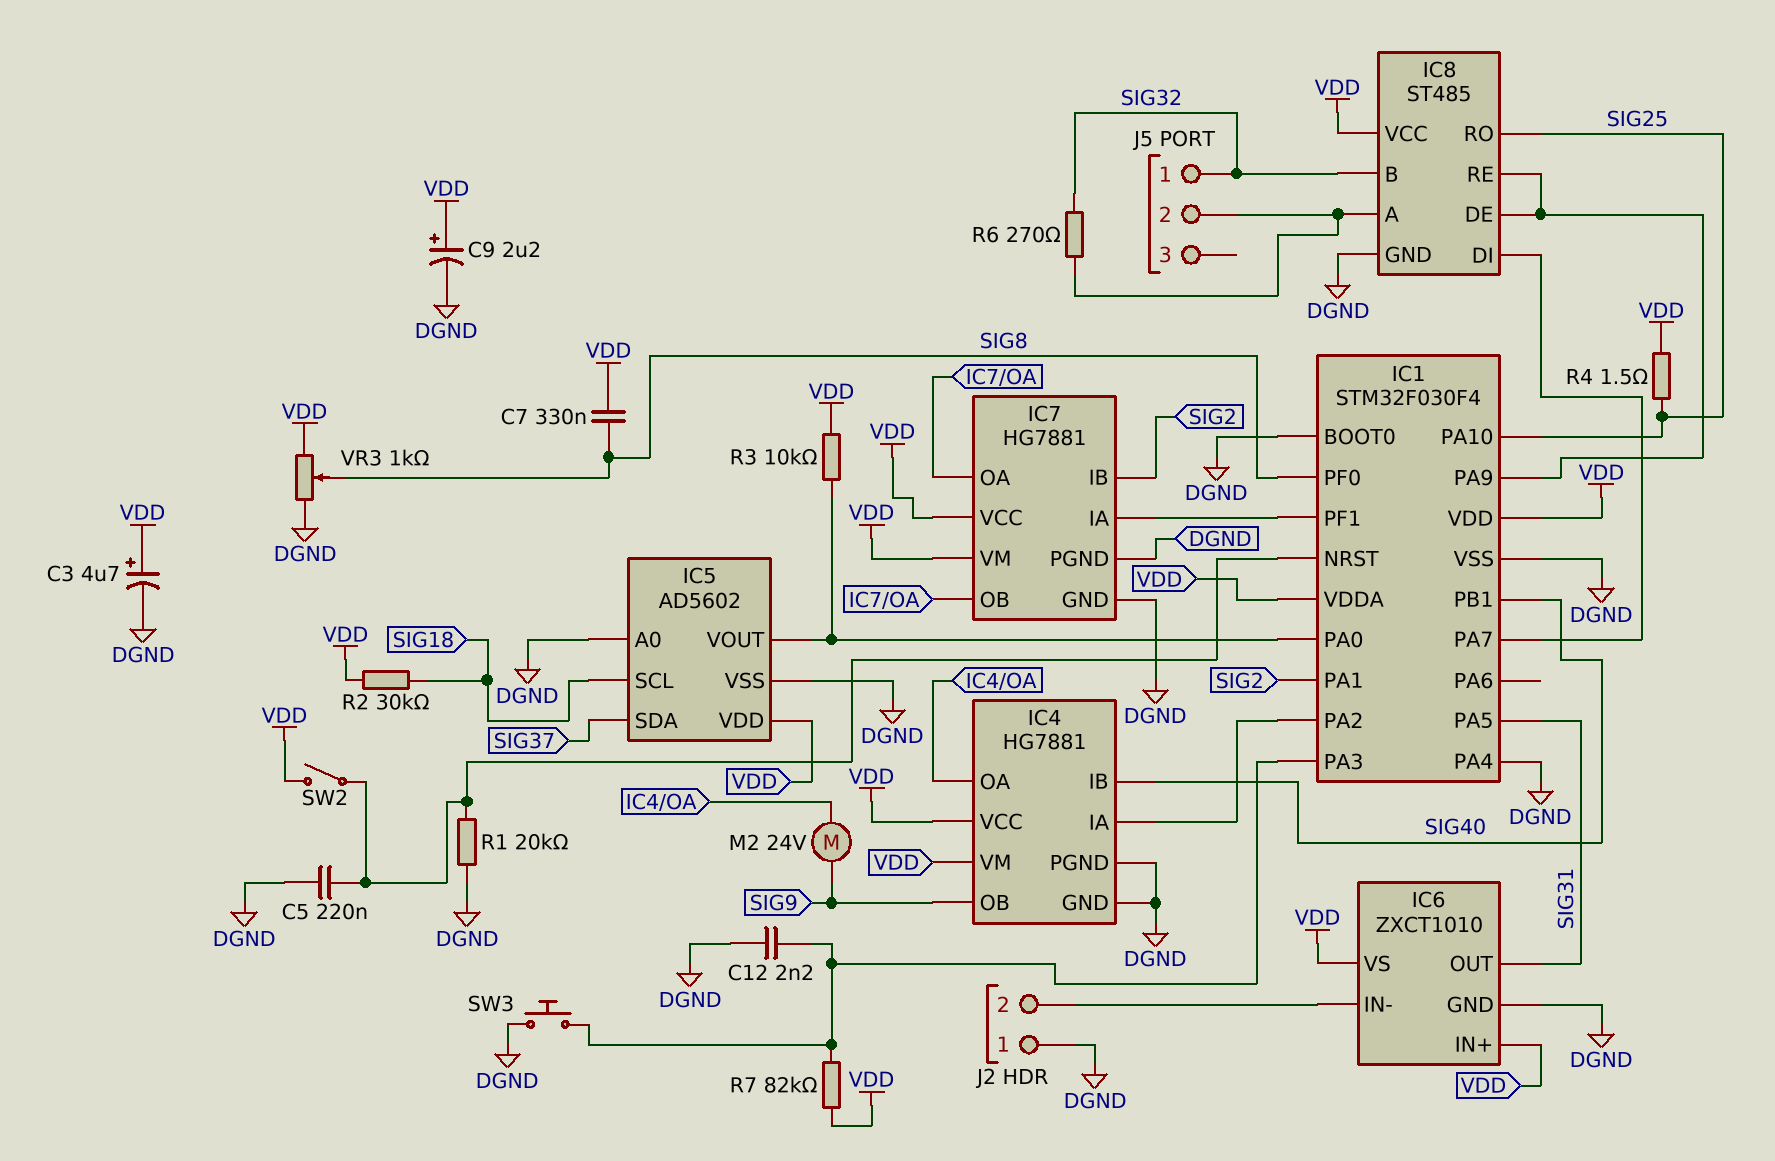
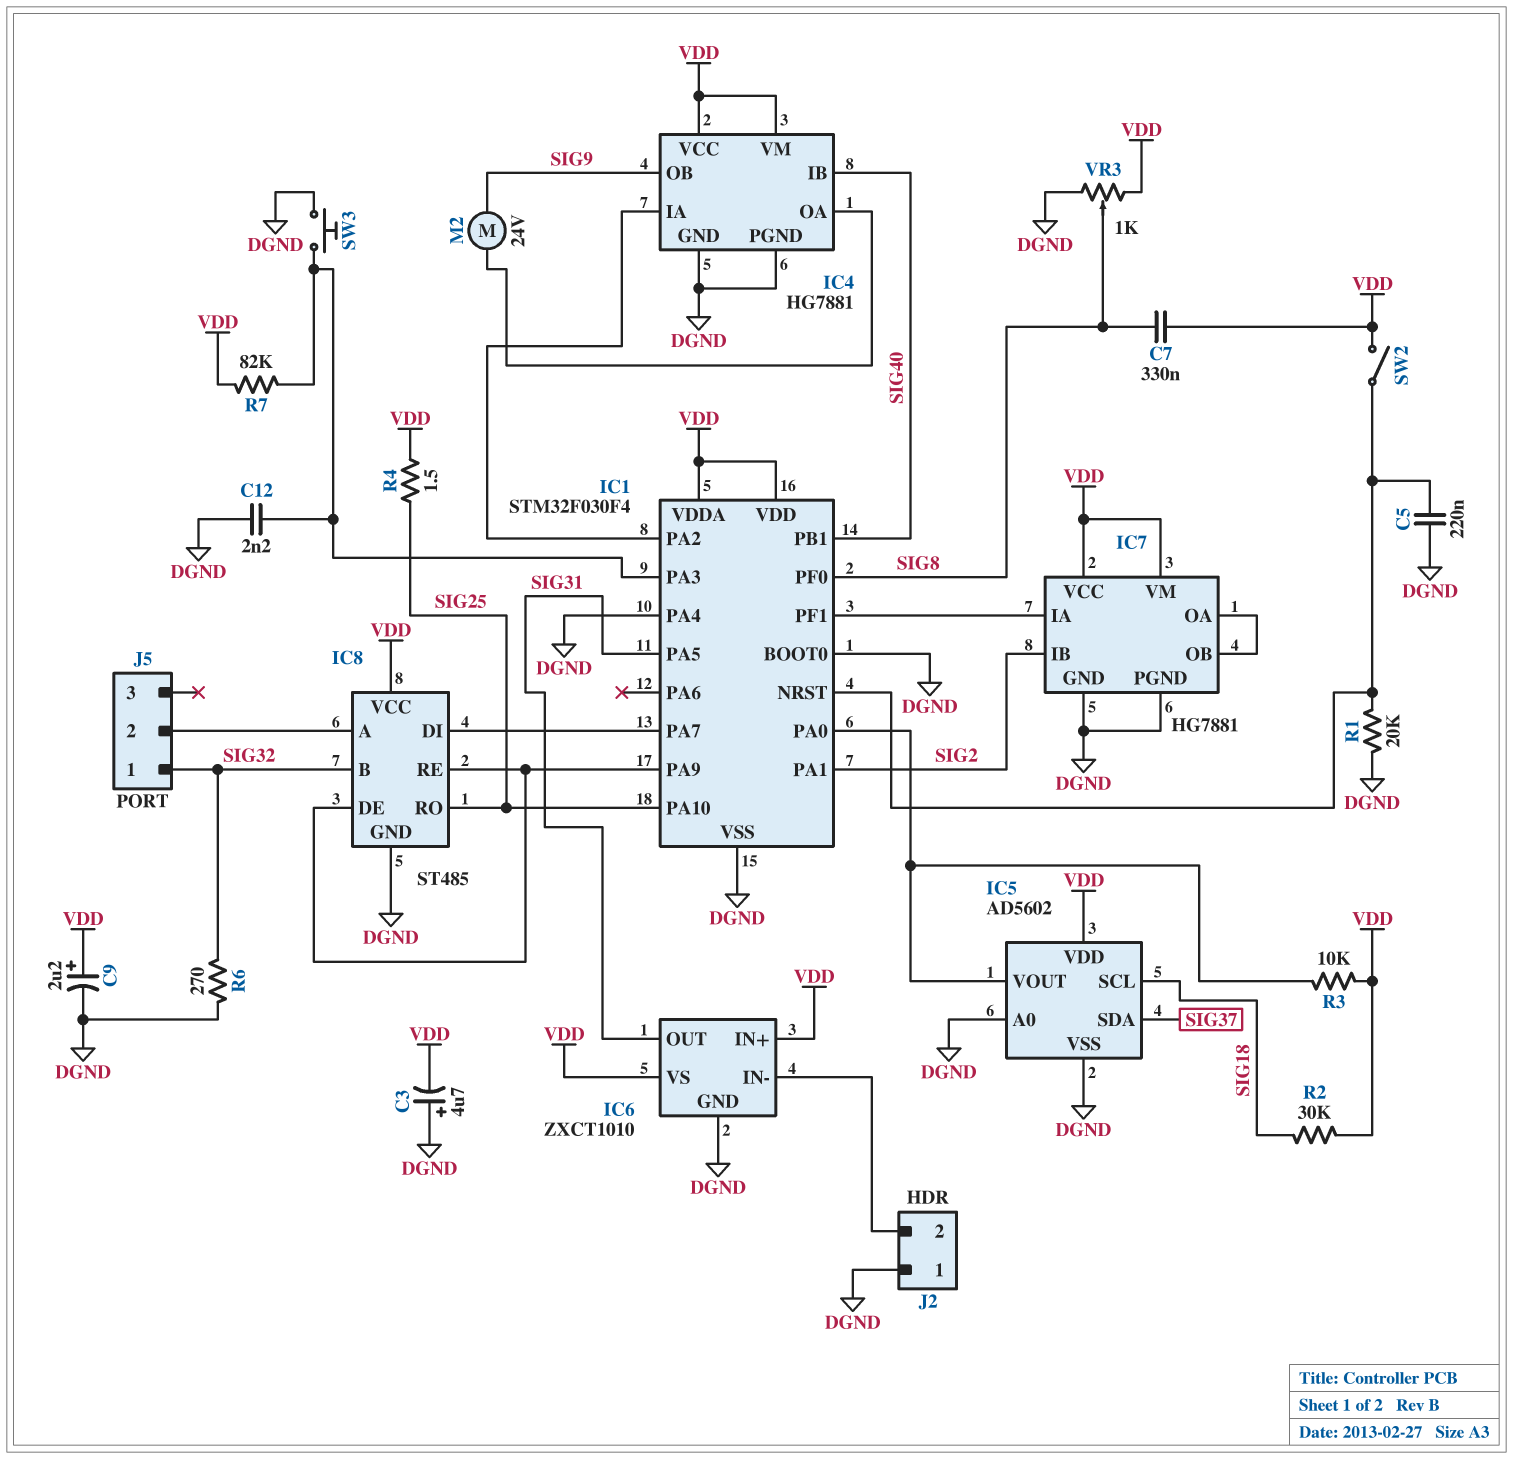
C3: 4.7uF (plus VDD, minus DGND) -> 4.7uF (plus DGND, minus VDD)
R6: 270 (IC8/A, SIG32) -> 270 (DGND, SIG32)

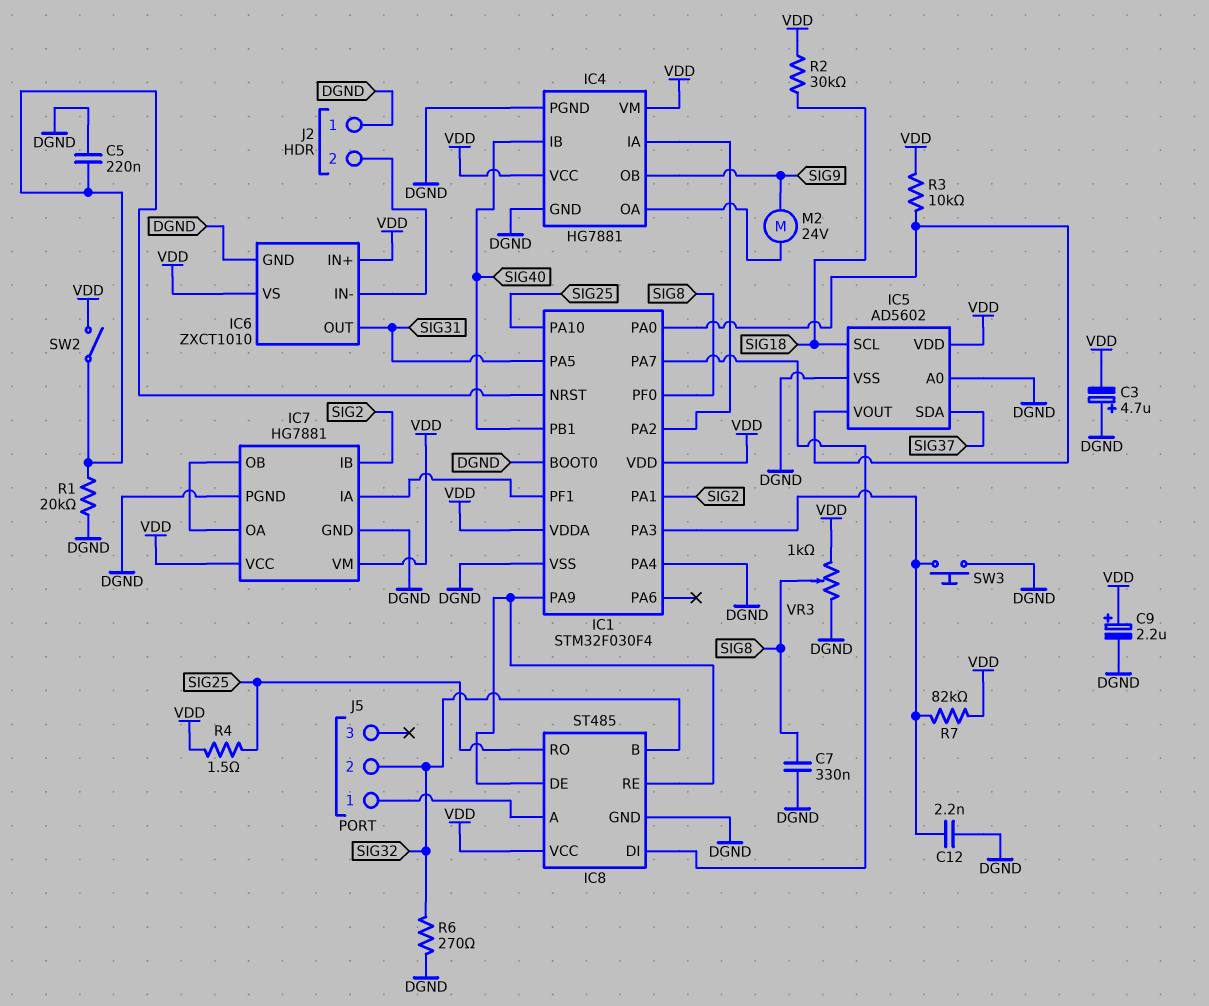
C7: 330nF (SIG8, VDD) -> 330nF (DGND, SIG8)
J5 pin 1: SIG32 -> IC8/A
J5 pin 2: IC8/A -> SIG32

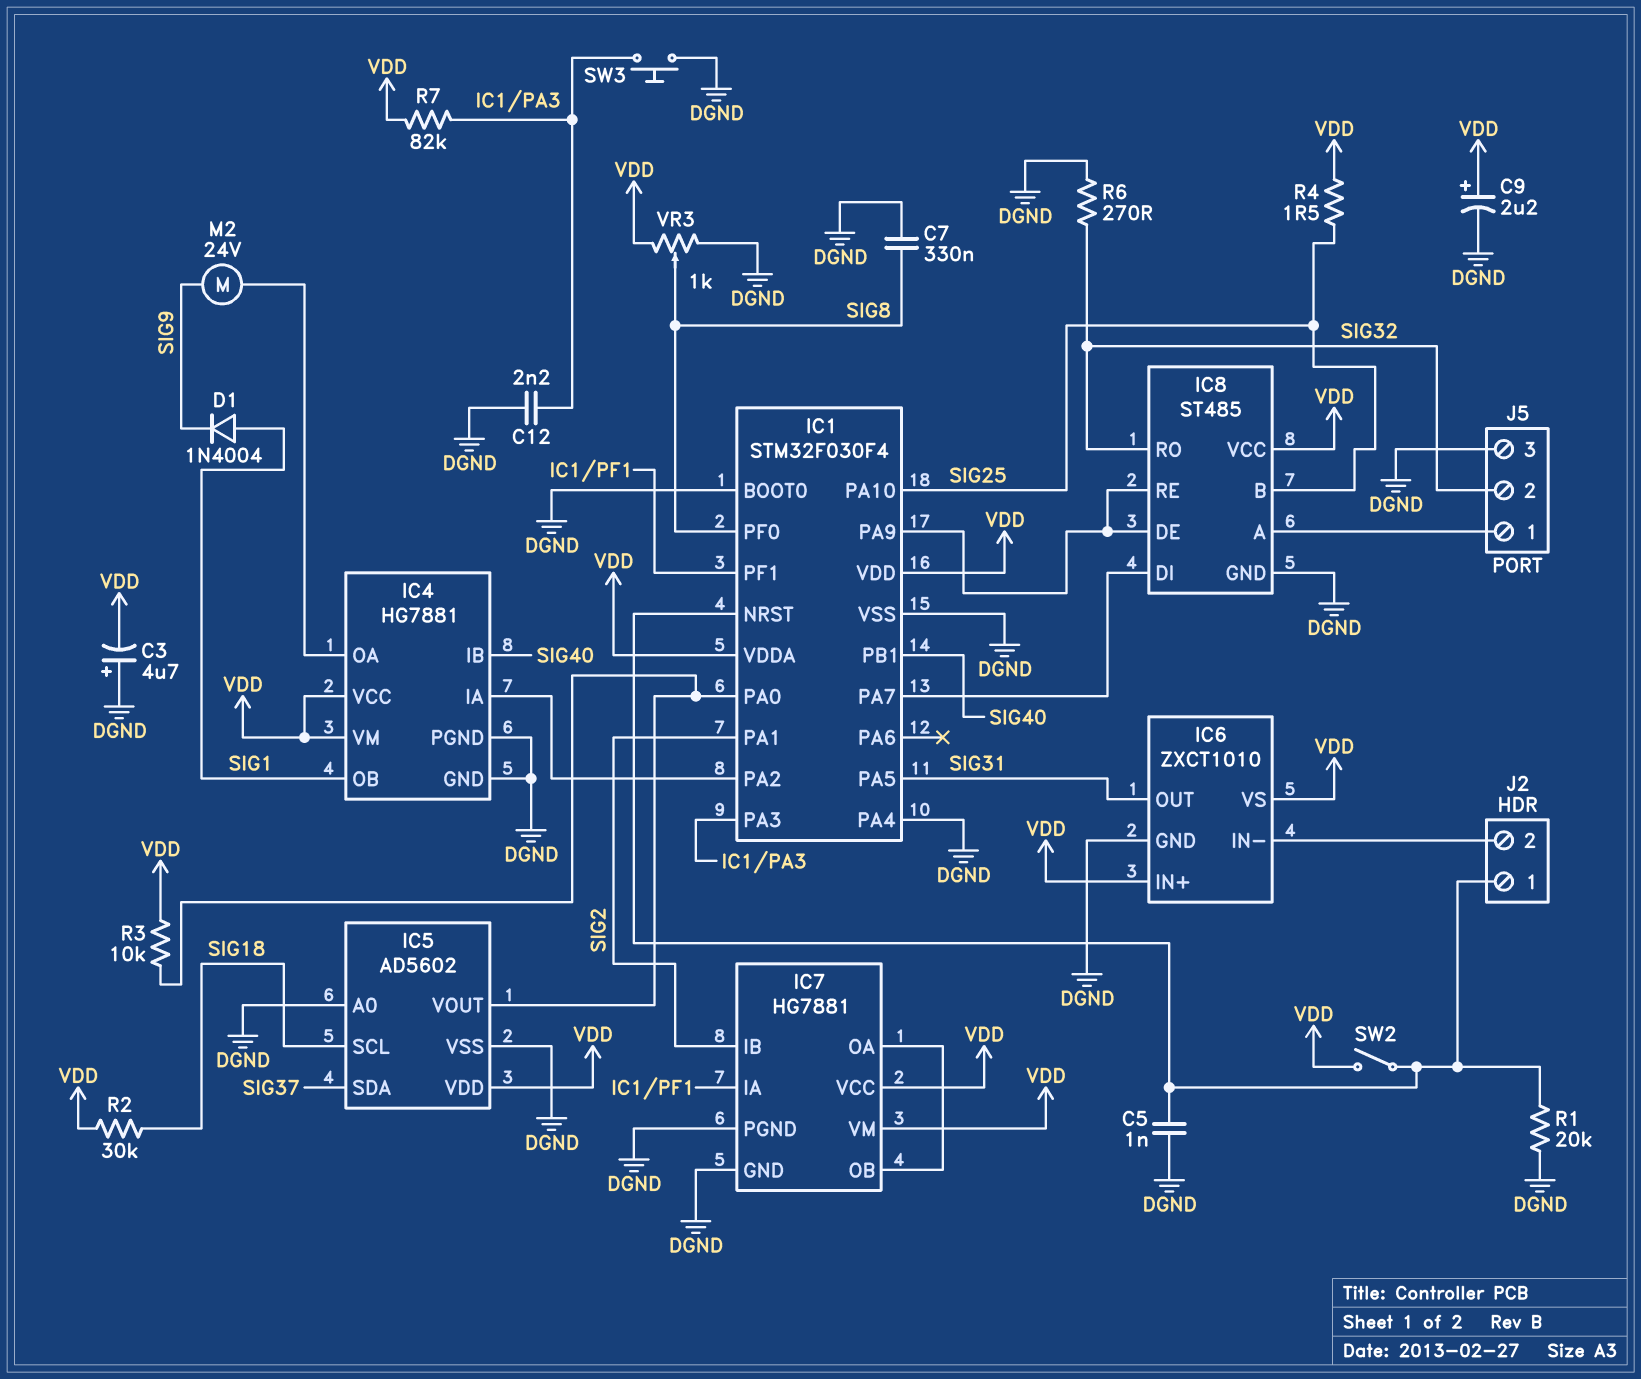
C5: 220nF (DGND, IC1/NRST) -> 1nF (DGND, IC1/NRST)
D1: none -> diode 1N4004 (A SIG1, K SIG9)
IC4 pin OB: SIG9 -> SIG1
IC8 pin B: SIG32 -> SIG25
IC8 pin RO: SIG25 -> SIG32
J2 pin 1: DGND -> IC1/NRST
J5 pin 3: none -> DGND

